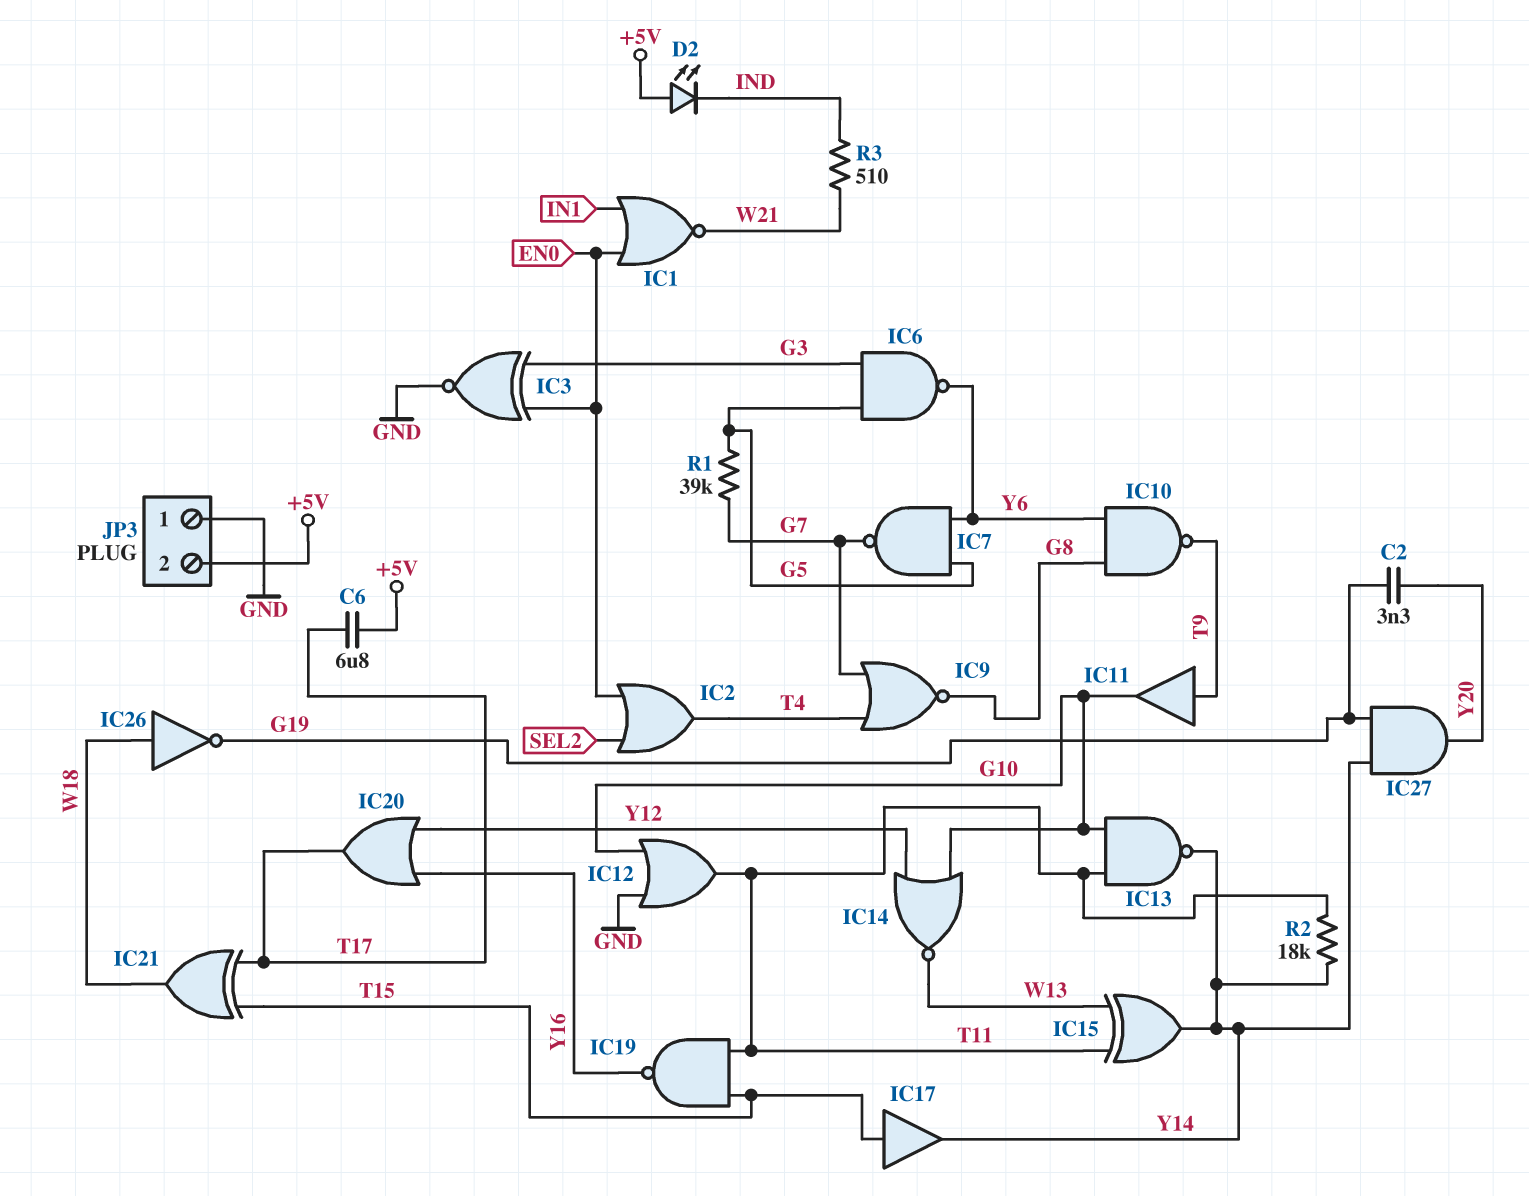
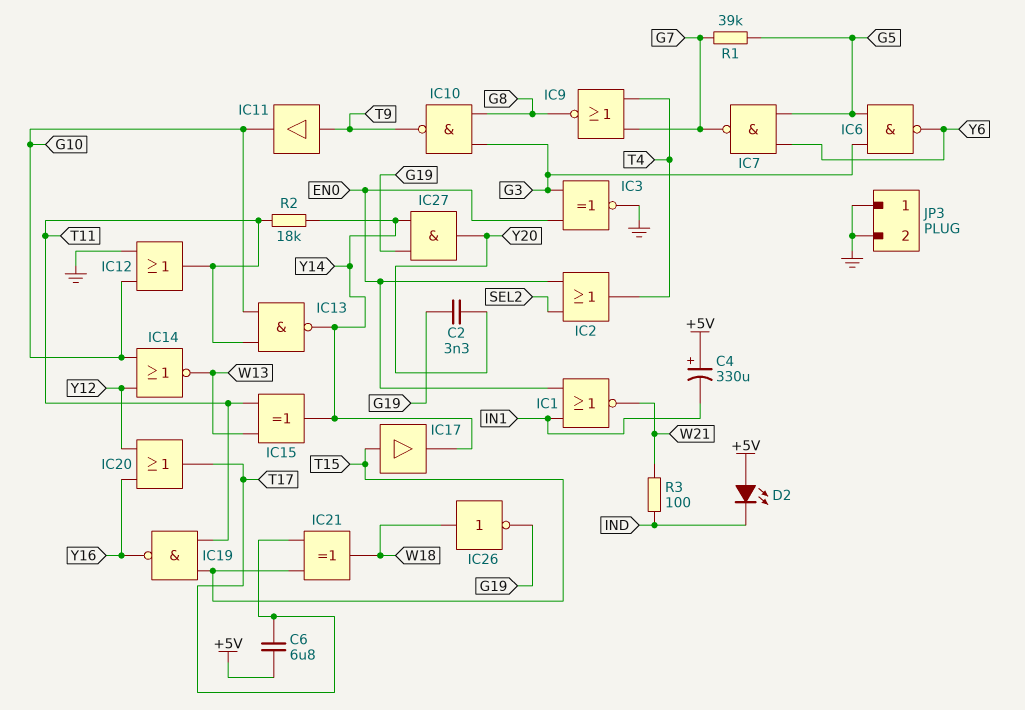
C4: none -> 330uF (plus +5V, minus IN1)
IC10: NAND (in G8, in Y6, out T9) -> NAND (in G3, in G8, out T9)
JP3 pin 2: +5V -> GND
R3: 510 (IND, W21) -> 100 (IND, W21)

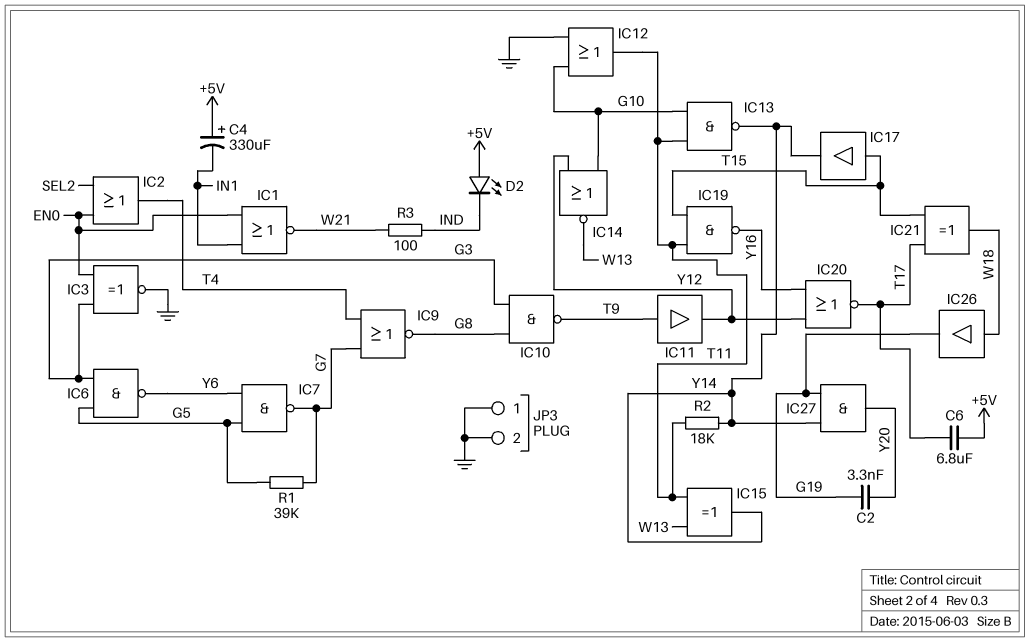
IC11: buffer (in T9, out G10) -> buffer (in T9, out Y12)
IC20: OR (in Y12, in Y16, out T17) -> NOR (in Y12, in Y16, out T17)
IC26: NOT (in W18, out G19) -> buffer (in W18, out G19)

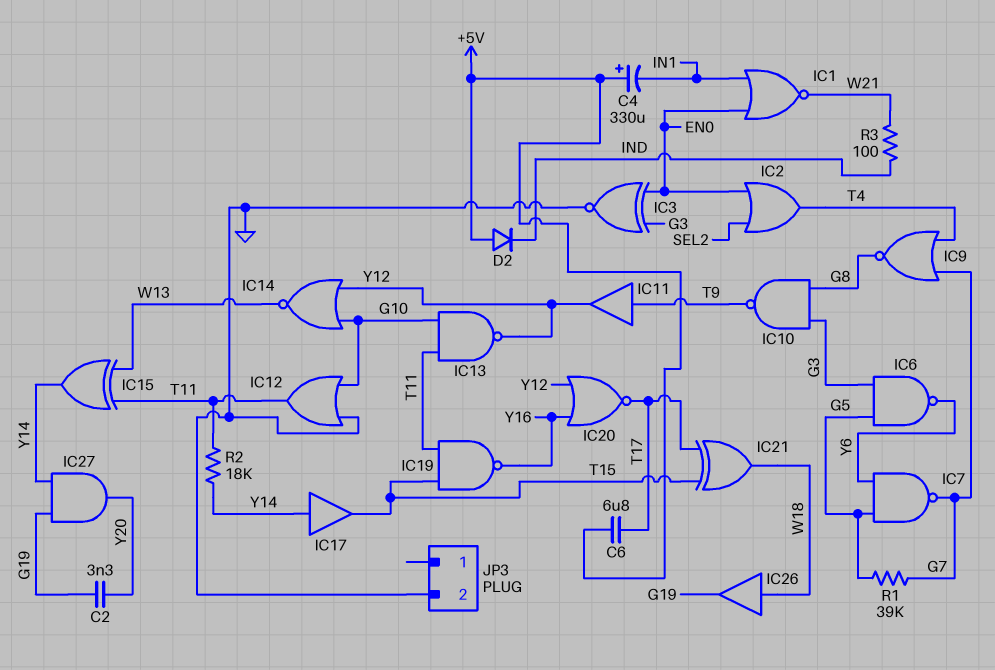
D2: LED (A +5V, K IND) -> diode (A +5V, K IND)
IC13: NAND (in G10, in T11, out Y14) -> NAND (in G10, in T11, out Y12)
IC17: buffer (in T15, out Y14) -> buffer (in Y14, out T15)
JP3 pin 1: GND -> none

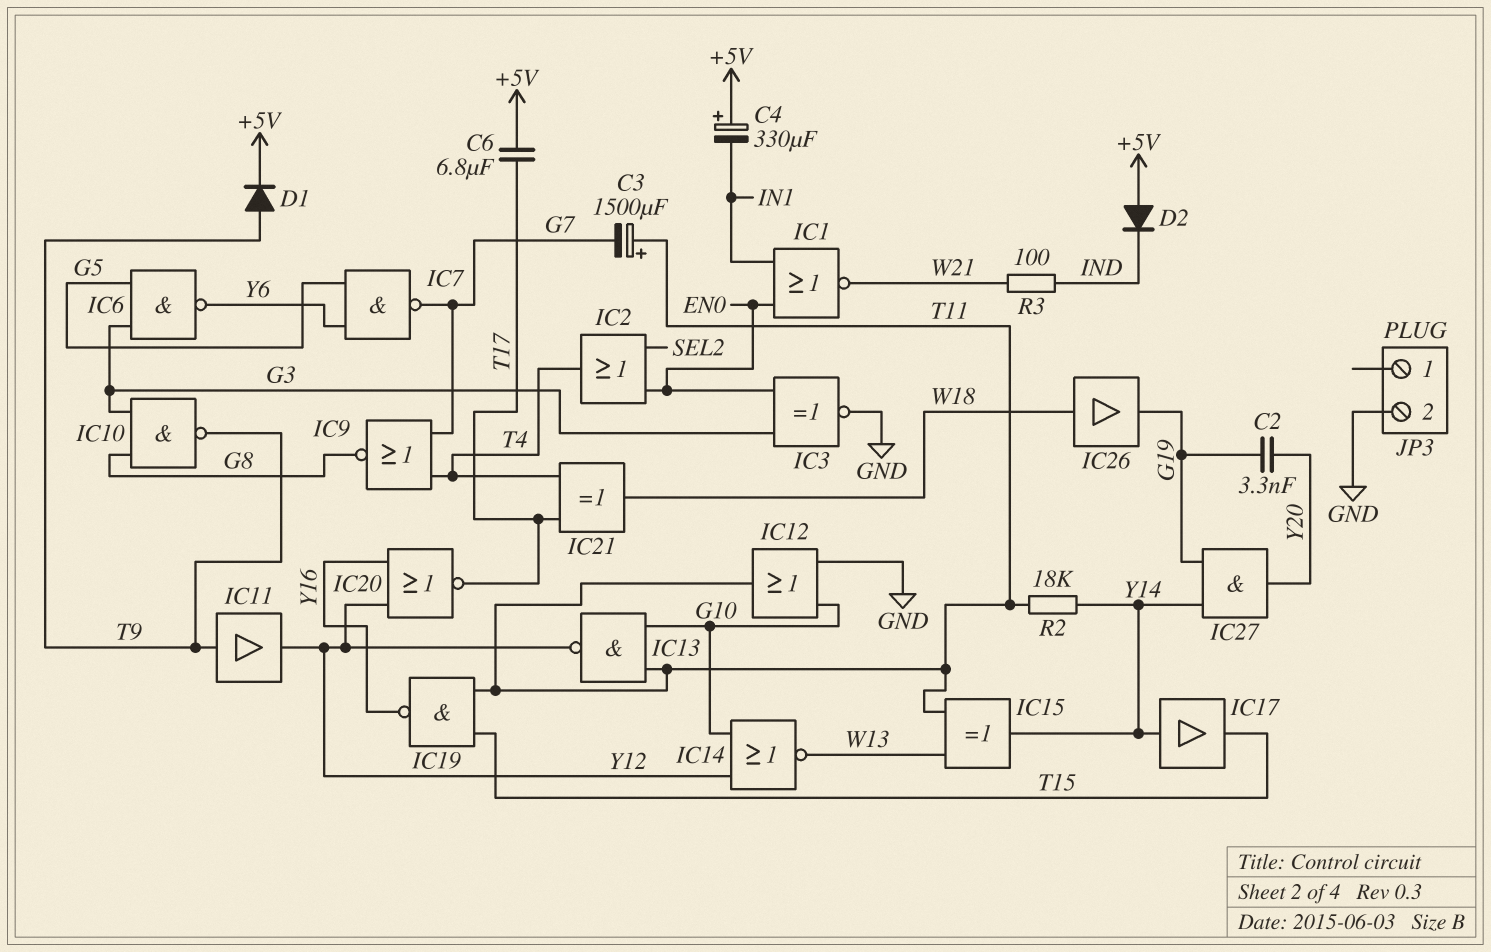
C3: none -> 1500uF (plus T11, minus G7)
D1: none -> diode (A T9, K +5V)
IC21: XOR (in T15, in T17, out W18) -> XOR (in T4, in T17, out W18)
R1: 39k (G5, G7) -> none

